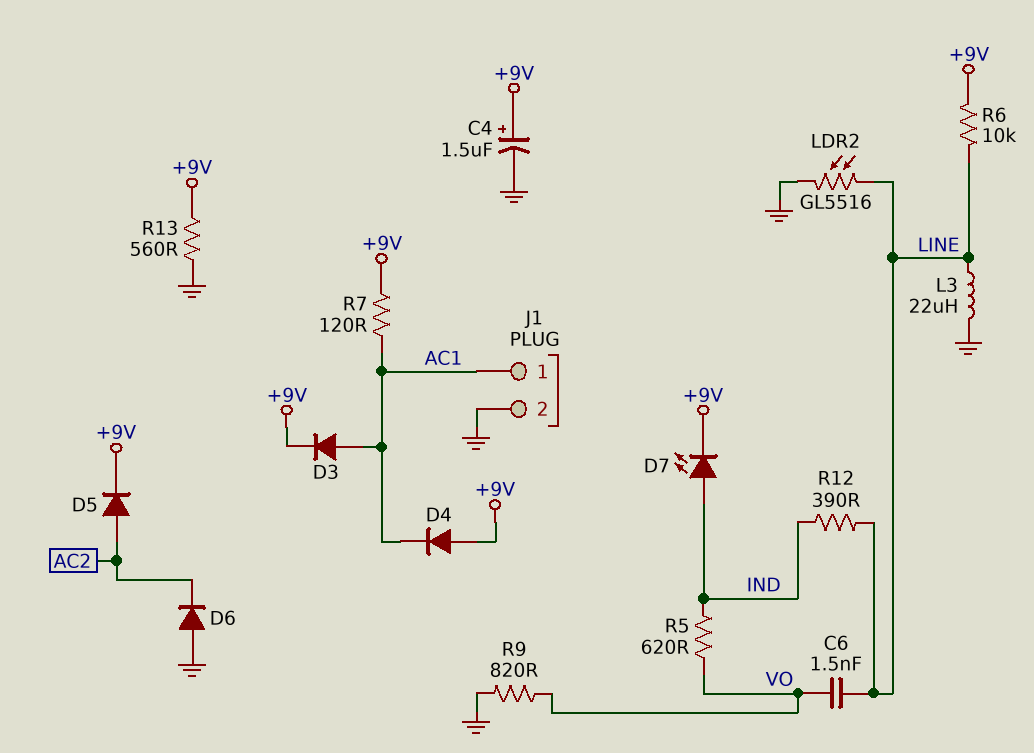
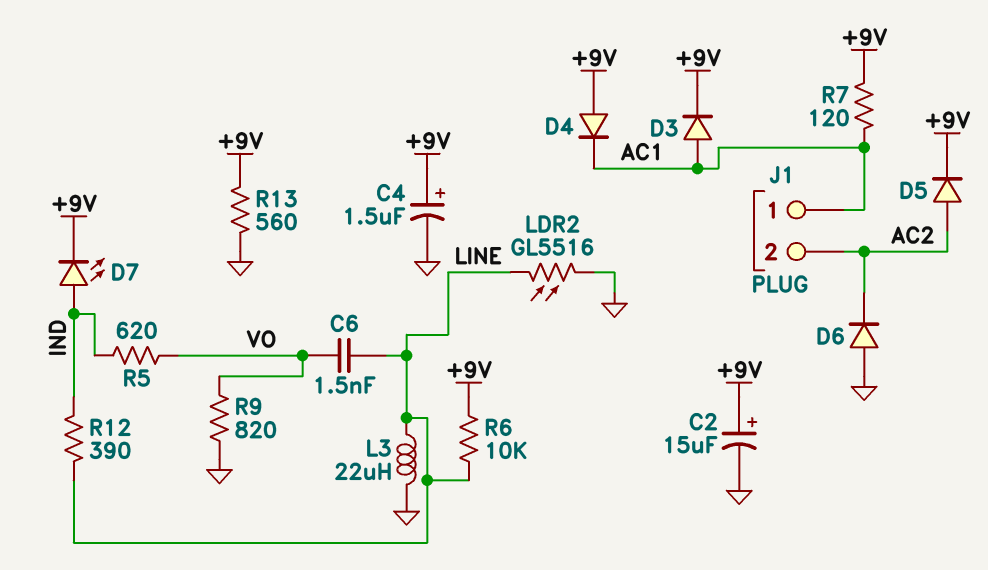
C2: none -> 15uF (plus +9V, minus GND)
J1 pin 2: GND -> AC2

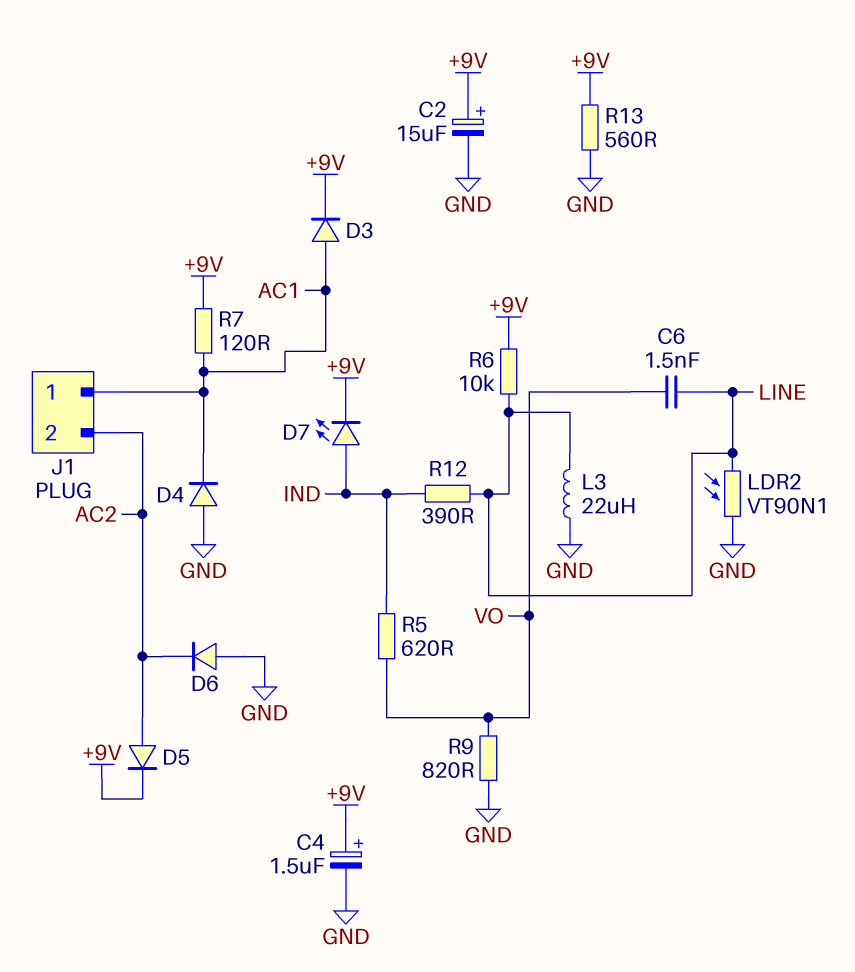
D4: diode (A +9V, K AC1) -> diode (A GND, K AC1)
LDR2: GL5516 (GND, LINE) -> VT90N1 (GND, LINE)

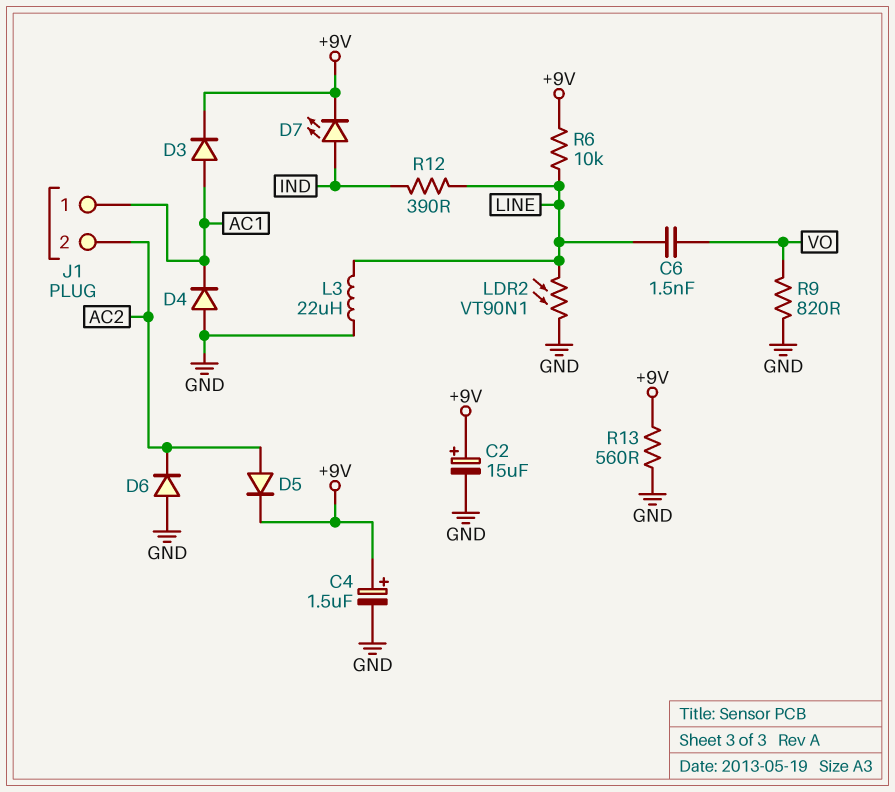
R5: 620 (IND, VO) -> none
R7: 120 (+9V, AC1) -> none

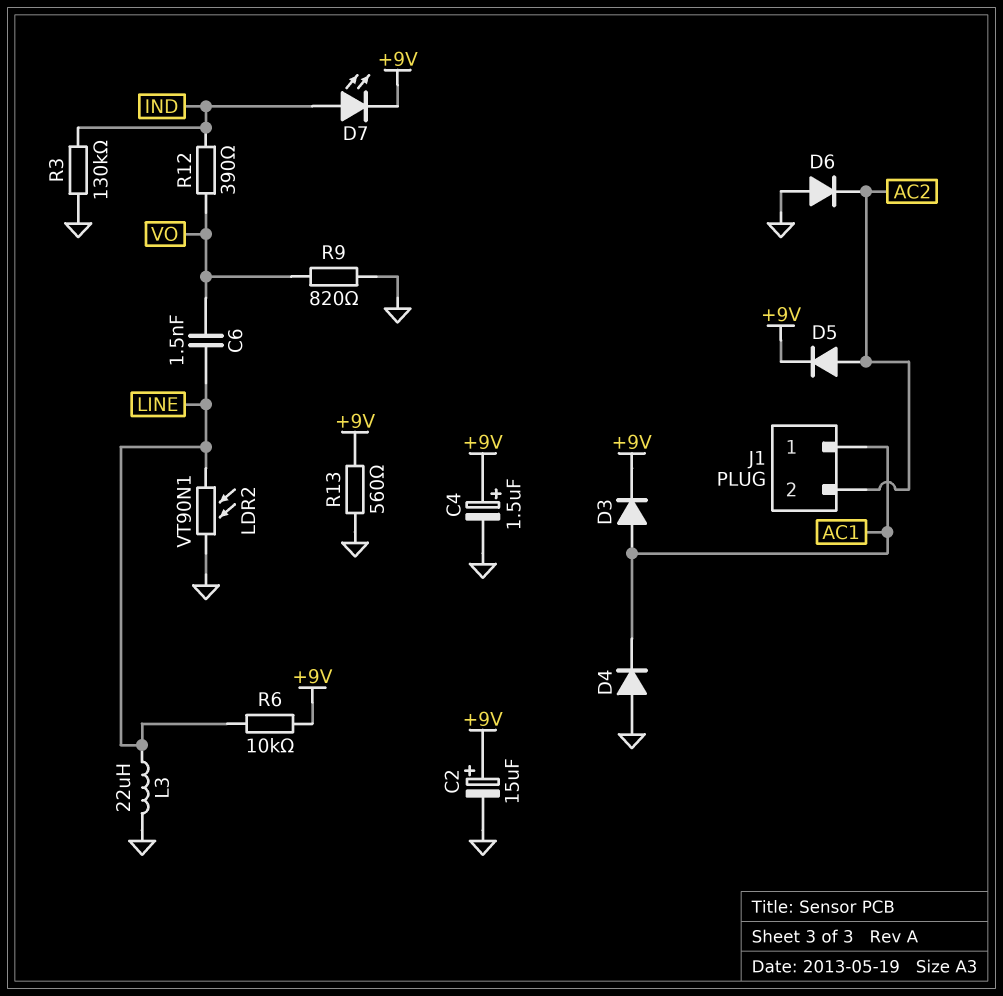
R3: none -> 130k (GND, IND)
R12: 390 (IND, LINE) -> 390 (IND, VO)

